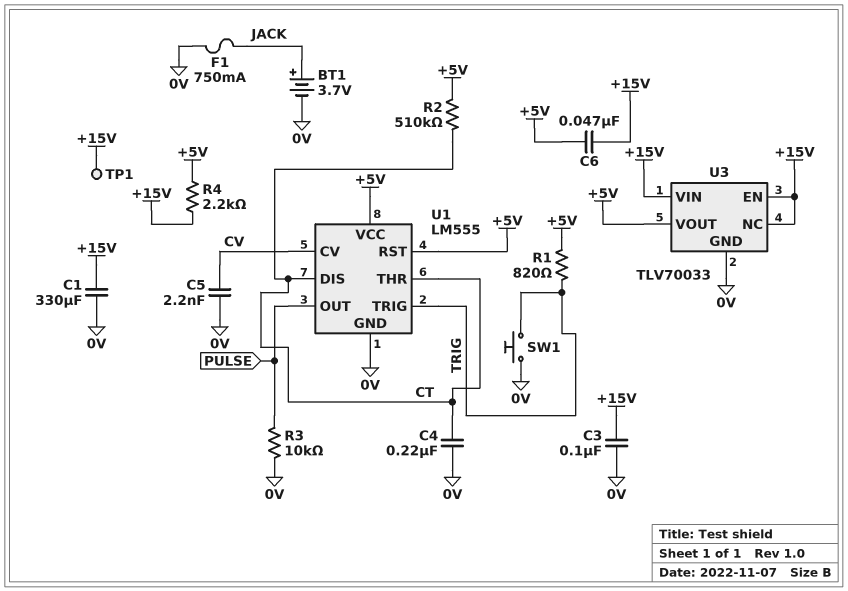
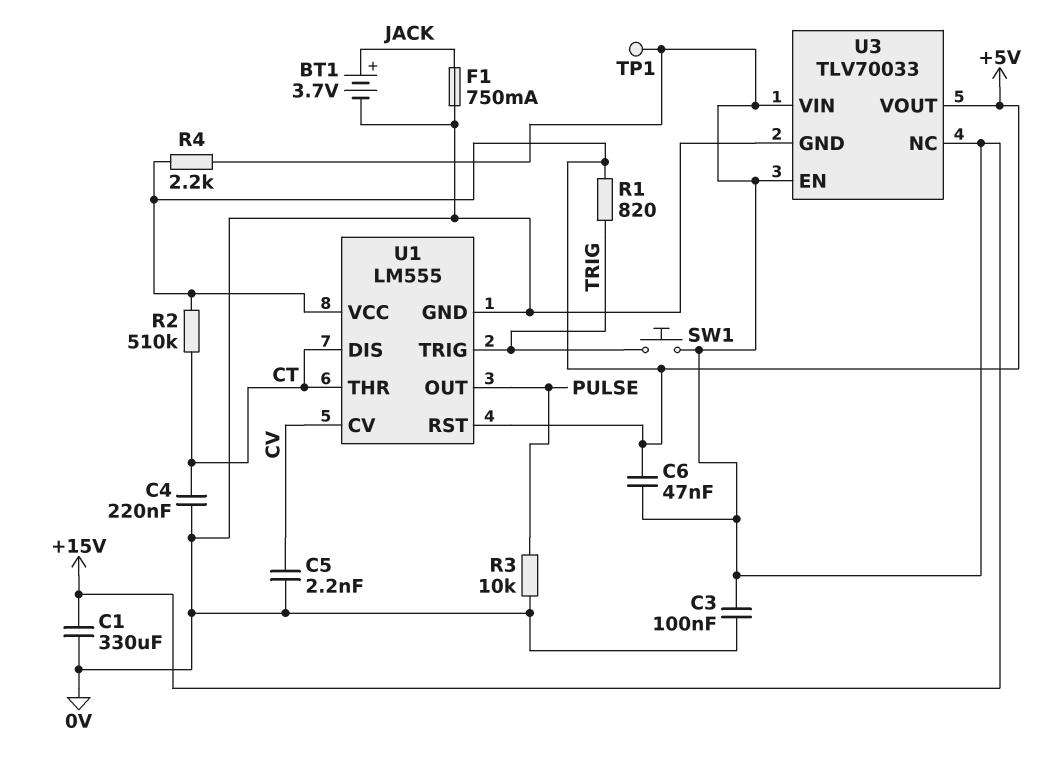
SW1: button (0V, TRIG) -> button (+15V, TRIG)

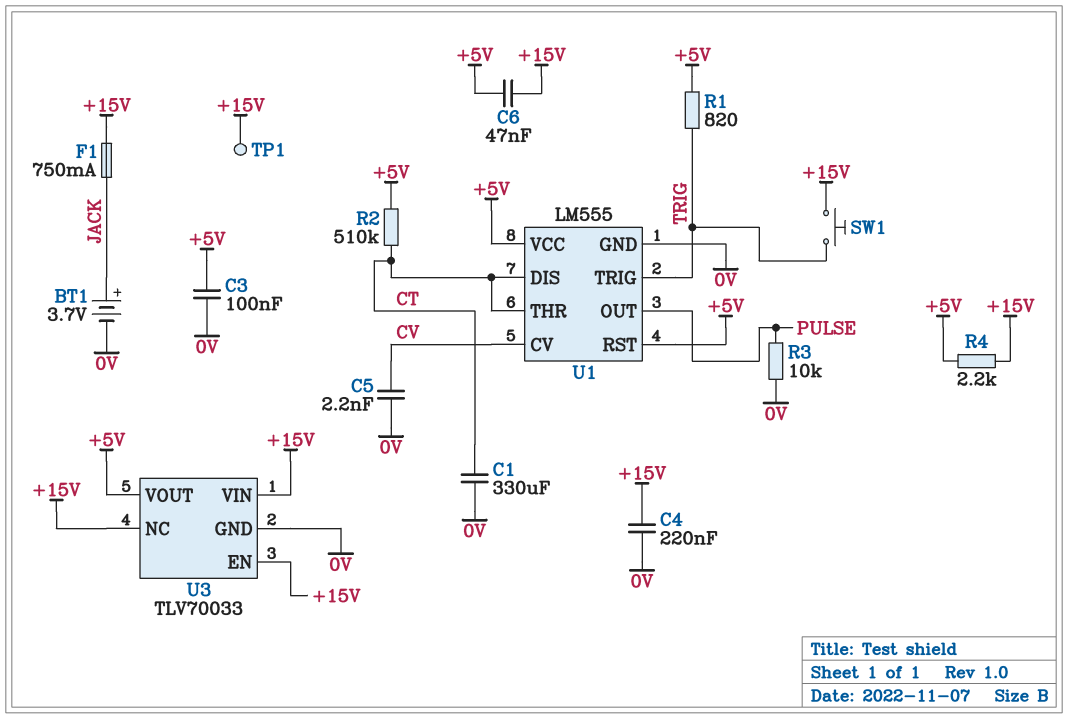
C1: 330uF (+15V, 0V) -> 330uF (0V, CT)
C3: 100nF (+15V, 0V) -> 100nF (+5V, 0V)
C4: 220nF (0V, CT) -> 220nF (+15V, 0V)
F1: 750mA (0V, JACK) -> 750mA (+15V, JACK)

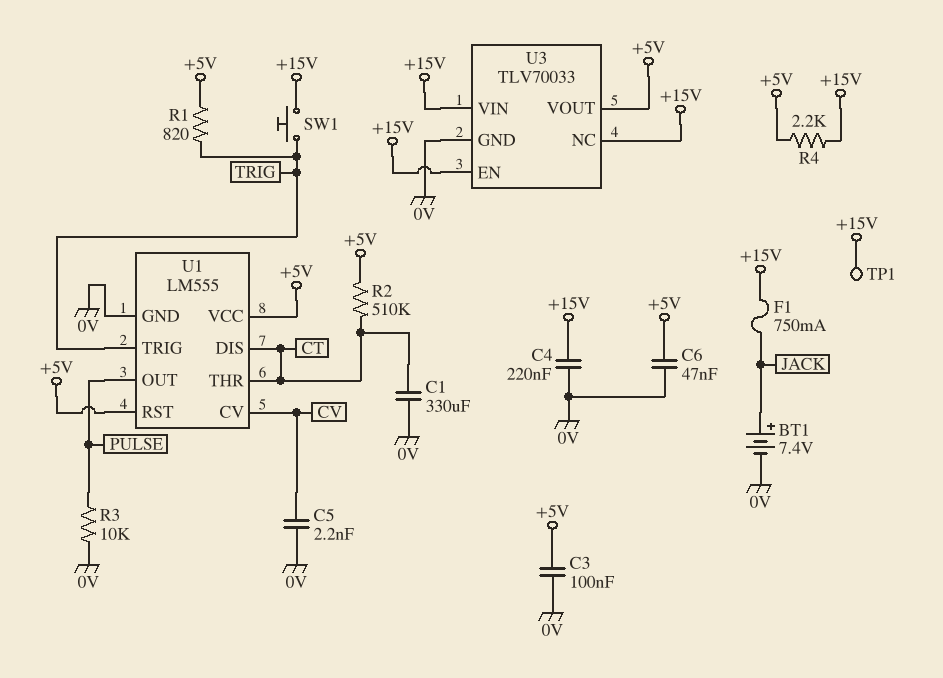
BT1: 3.7V (plus JACK, minus 0V) -> 7.4V (plus JACK, minus 0V)
C6: 47nF (+5V, +15V) -> 47nF (+5V, 0V)

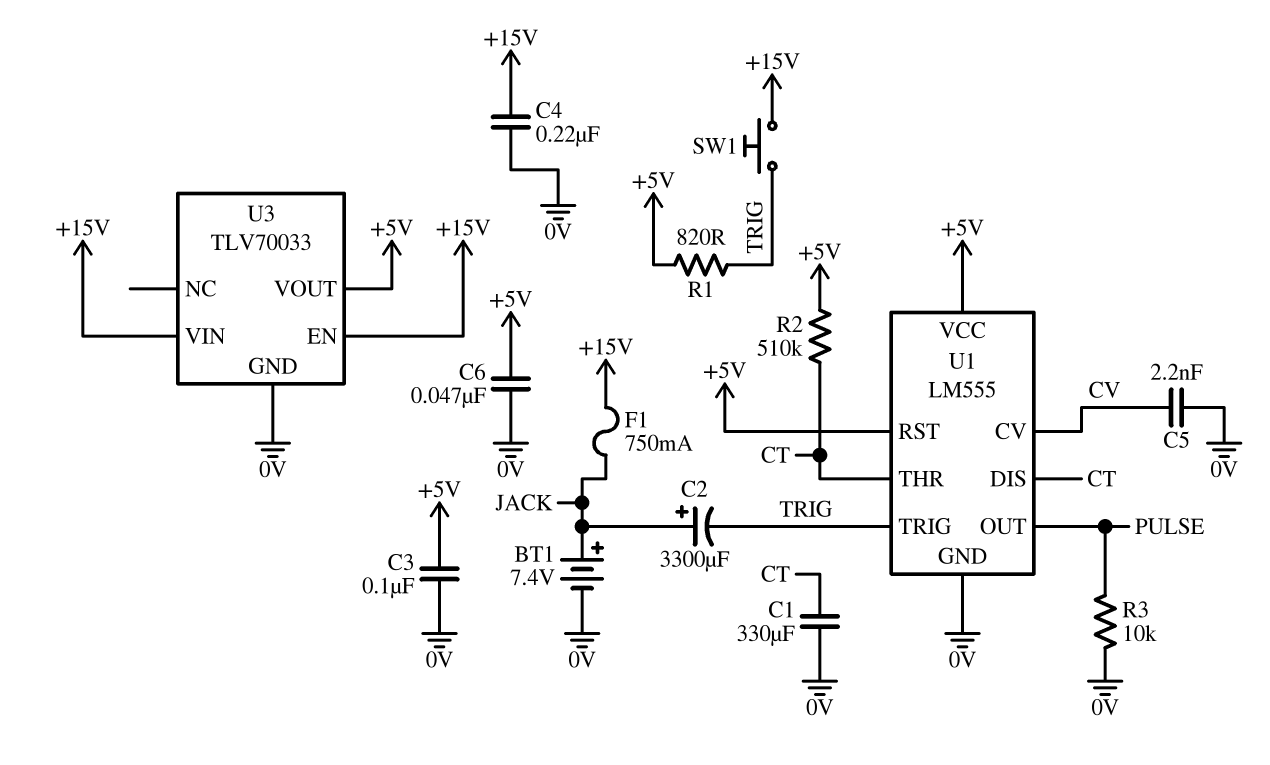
C2: none -> 3300uF (plus JACK, minus TRIG)
R4: 2.2k (+5V, +15V) -> none
TP1: test point (+15V) -> none
U3 pin NC: +15V -> none

